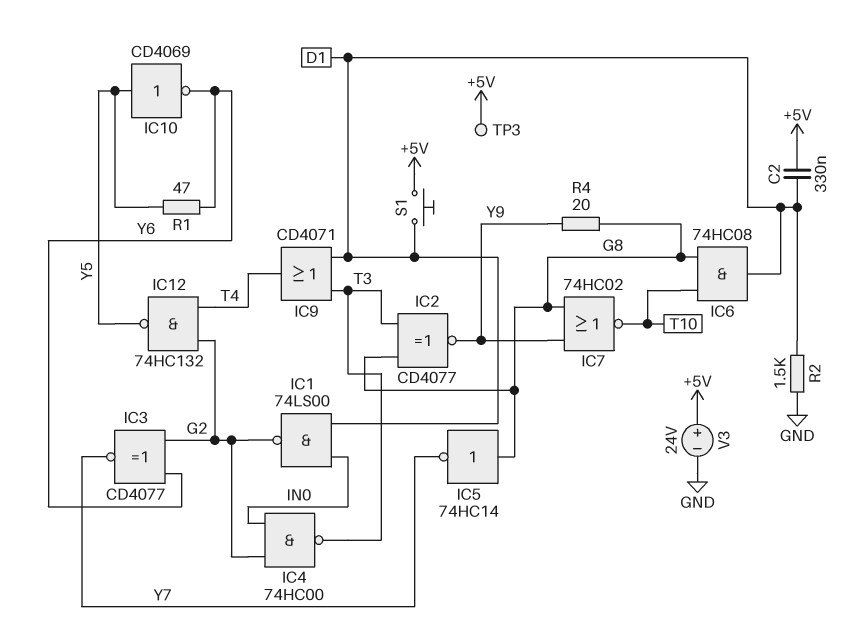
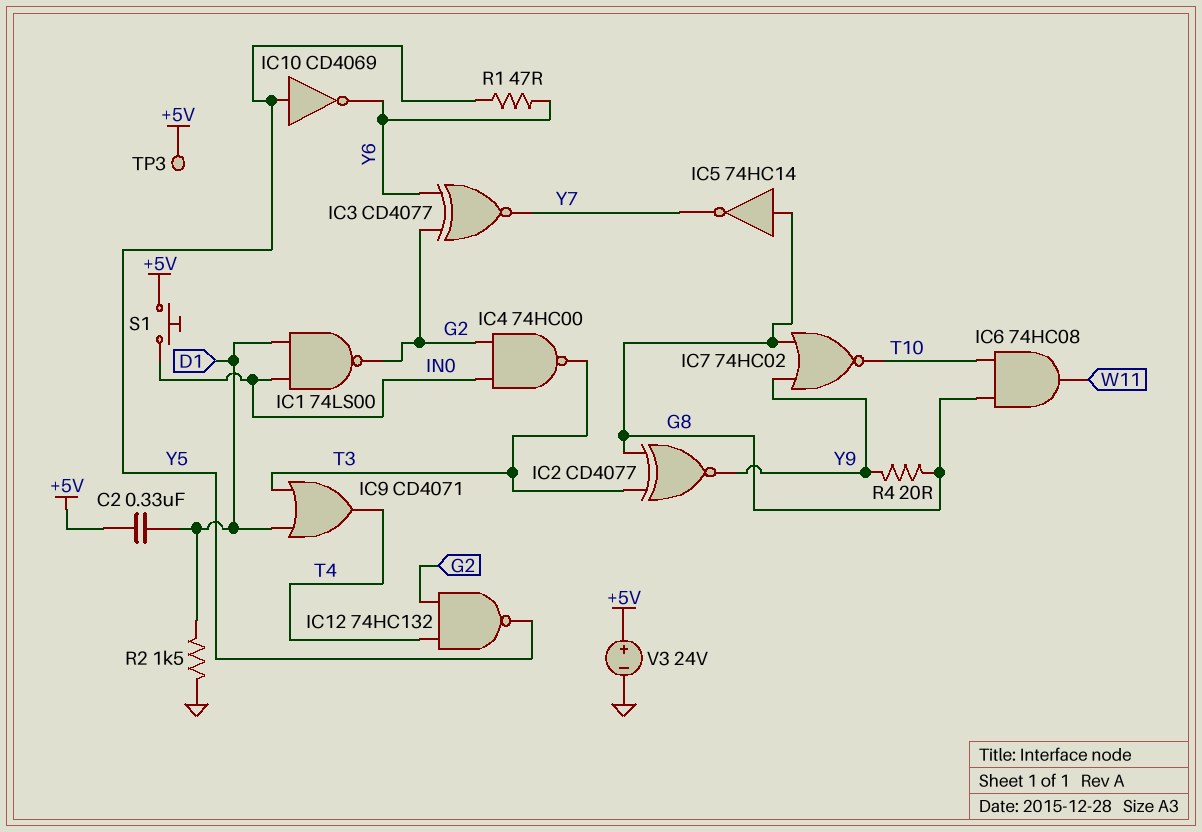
IC6: AND 74HC08 (in G8, in T10, out D1) -> AND 74HC08 (in G8, in T10, out W11)
S1: button (+5V, D1) -> button (+5V, IN0)

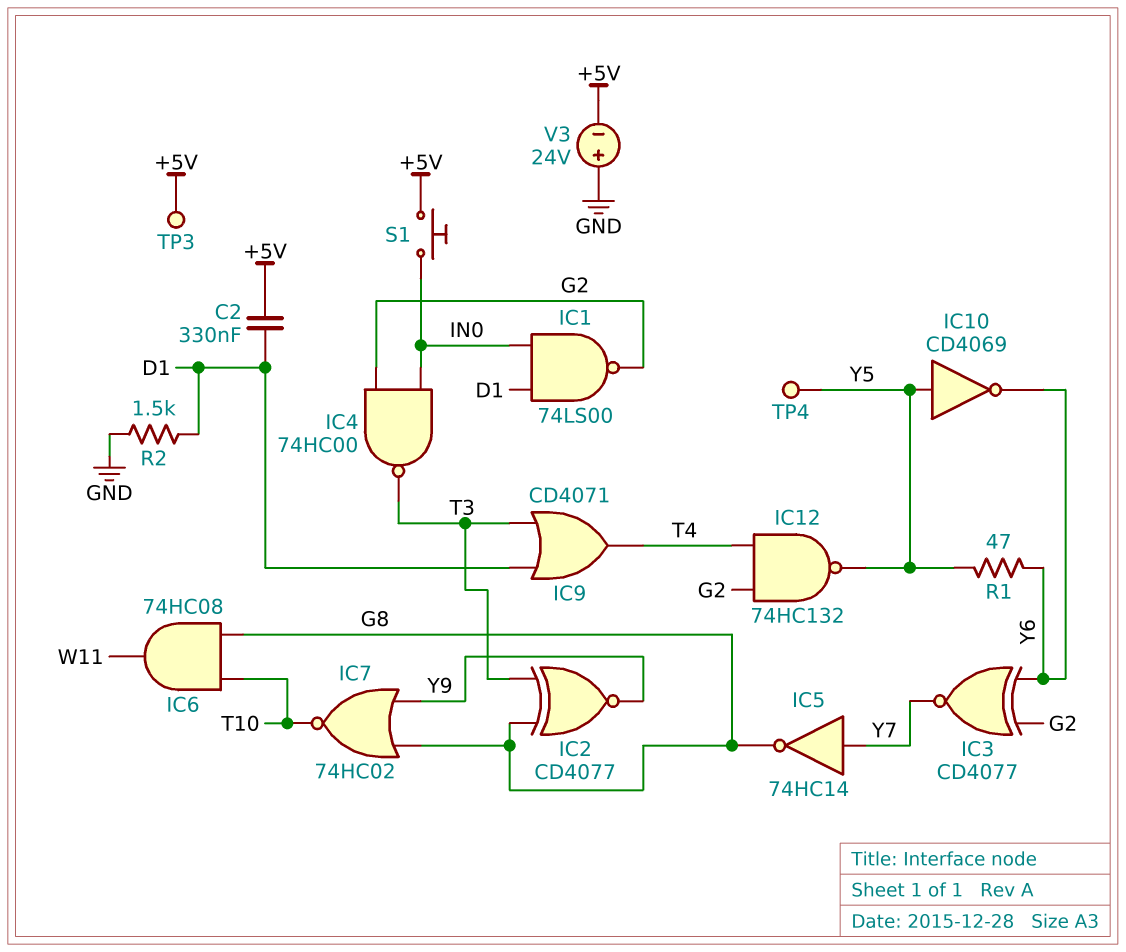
IC5: NOT 74HC14 (in G8, out Y7) -> NOT 74HC14 (in Y7, out G8)
R4: 20 (G8, Y9) -> none
TP4: none -> test point (Y5)
V3: 24V (plus +5V, minus GND) -> 24V (plus GND, minus +5V)

